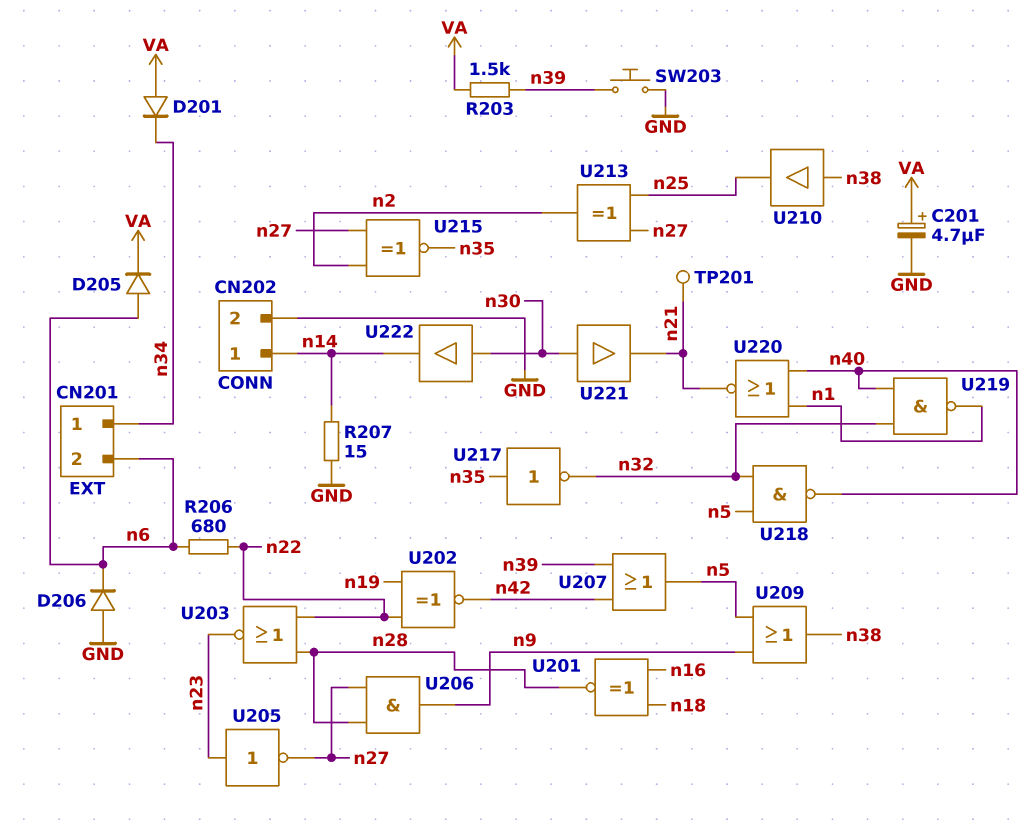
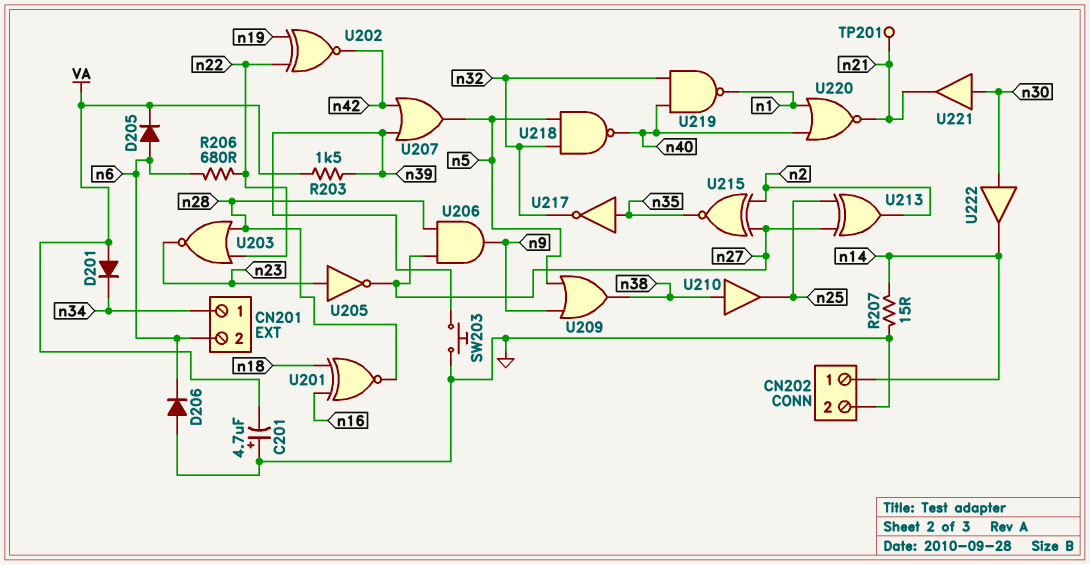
C201: 4.7uF (plus VA, minus GND) -> 4.7uF (plus GND, minus VA)

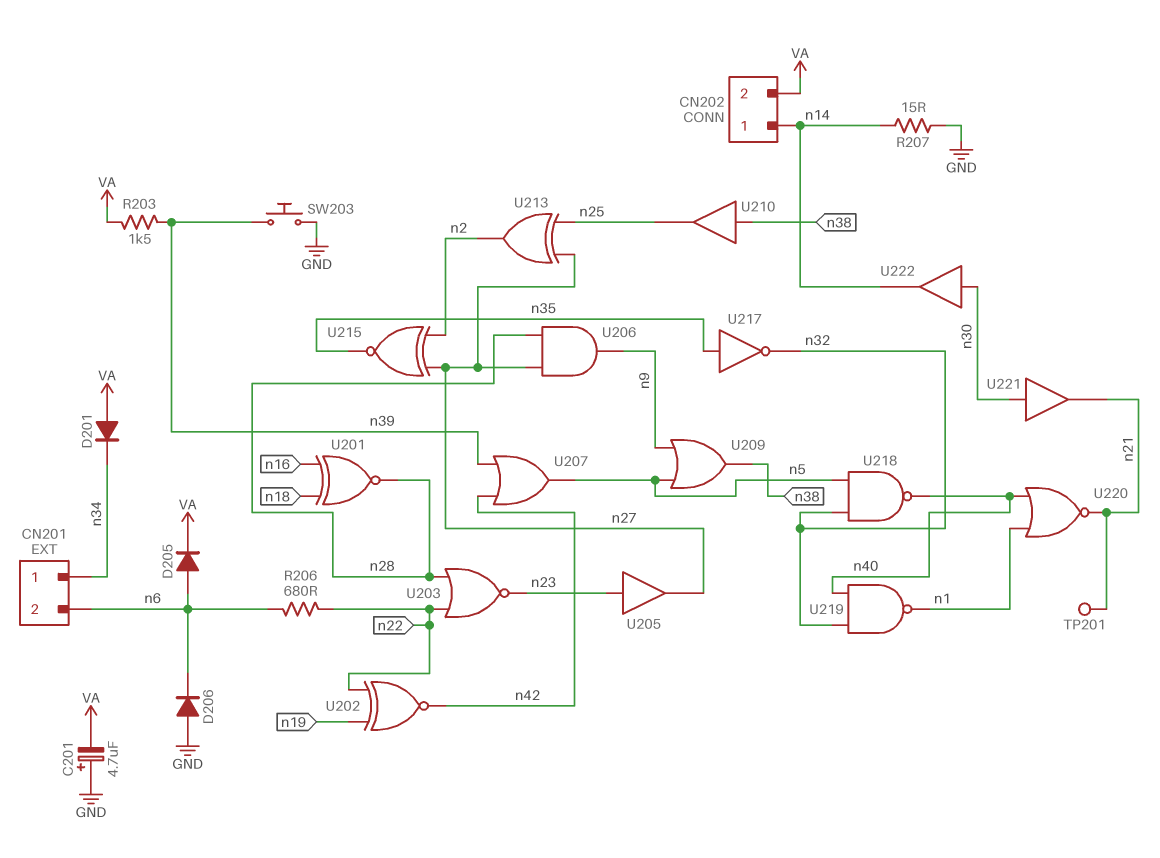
CN202 pin 2: GND -> VA
U205: NOT (in n23, out n27) -> buffer (in n23, out n27)

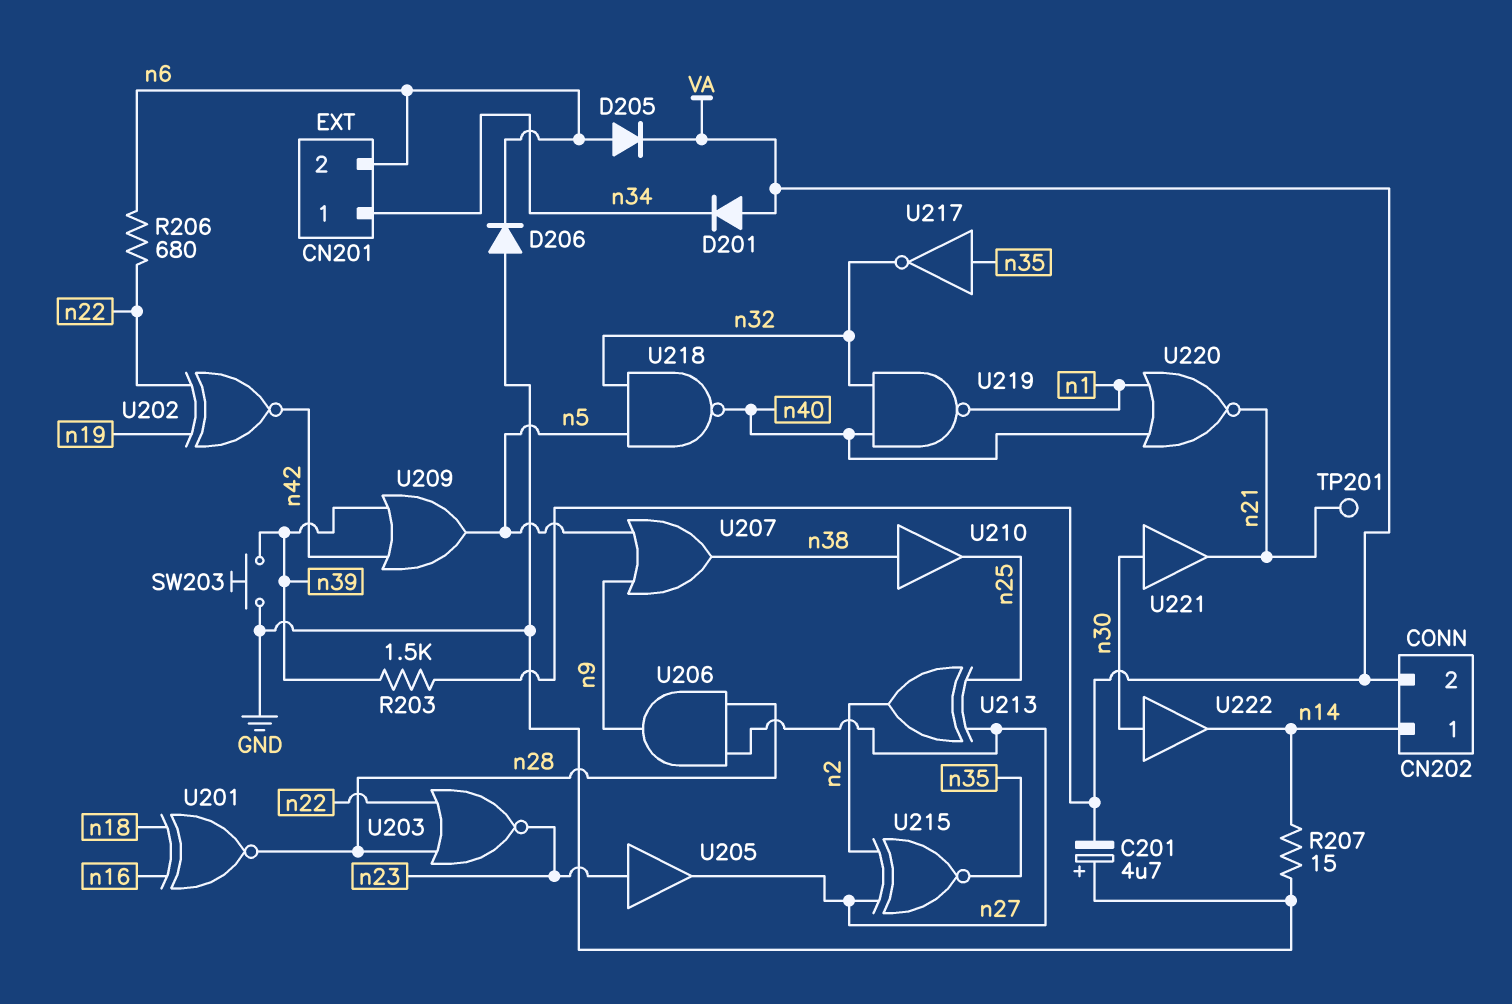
U207: OR (in n39, in n42, out n5) -> OR (in n5, in n9, out n38)
U209: OR (in n5, in n9, out n38) -> OR (in n39, in n42, out n5)

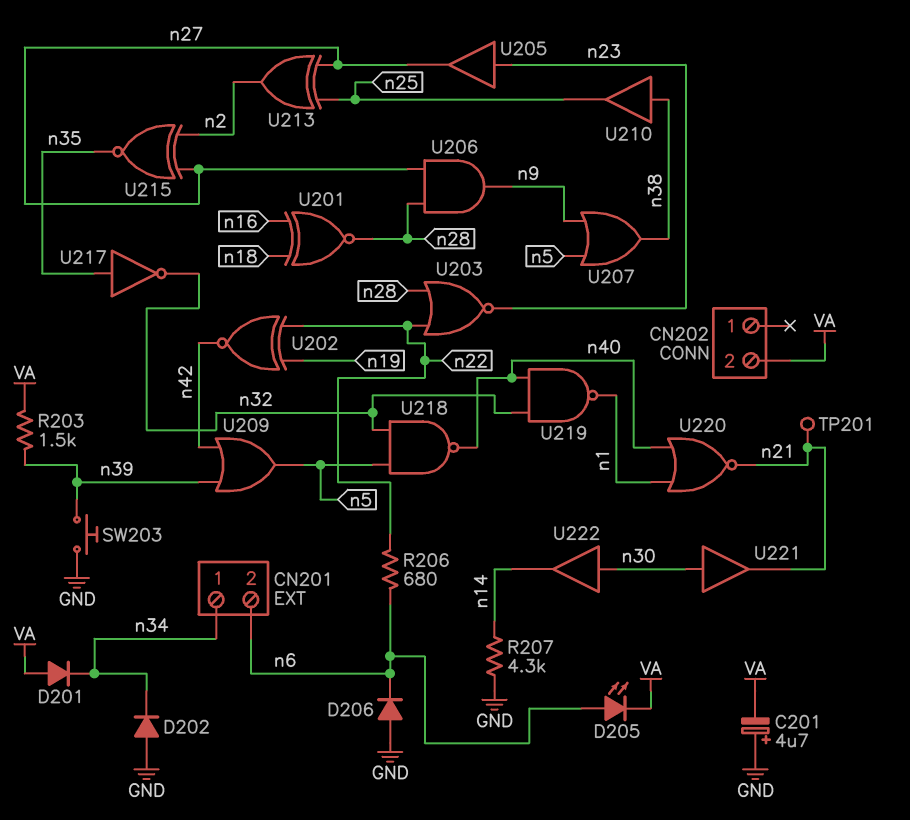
CN202 pin 1: n14 -> none
D202: none -> diode (A GND, K n34)
D205: diode (A n6, K VA) -> LED (A n6, K VA)
R207: 15 (GND, n14) -> 4.3k (GND, n14)

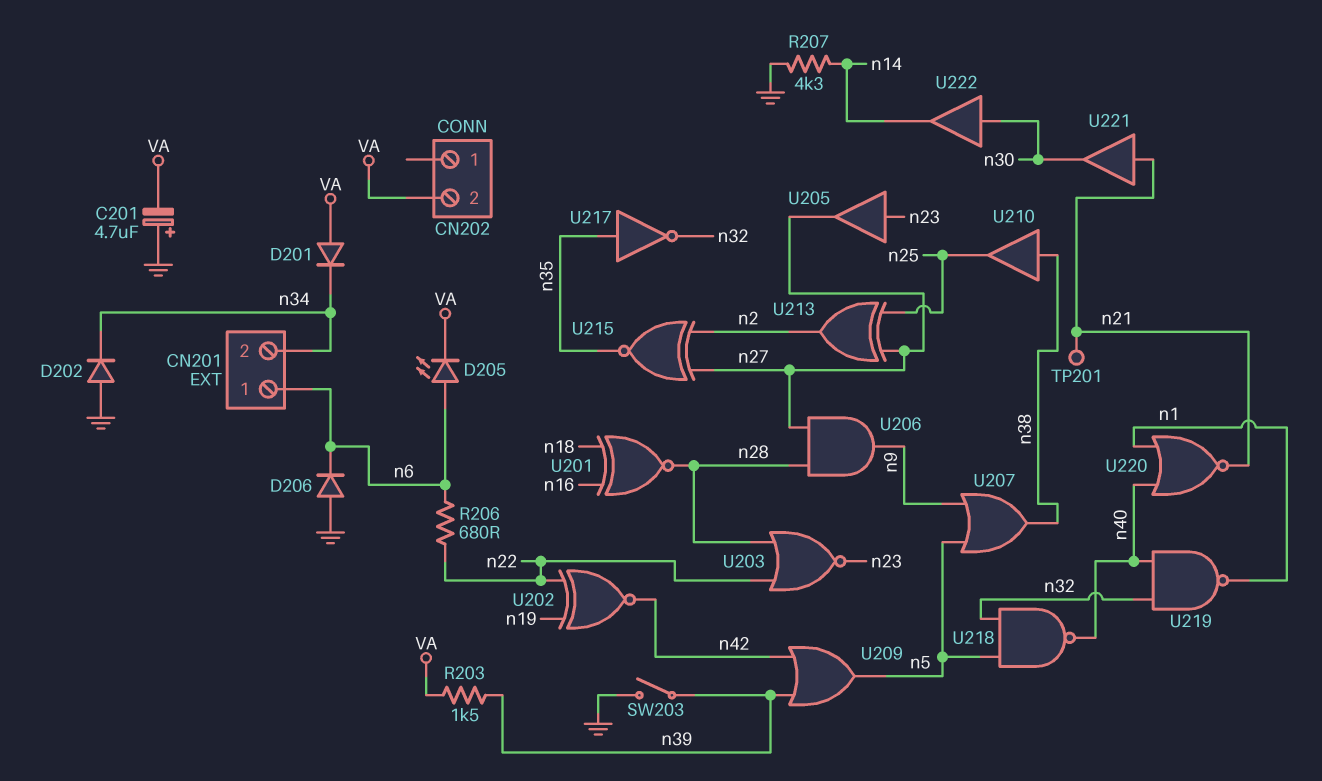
CN201 pin 1: n34 -> n6
CN201 pin 2: n6 -> n34
SW203: button (GND, n39) -> switch (GND, n39)
U221: buffer (in n30, out n21) -> buffer (in n21, out n30)

